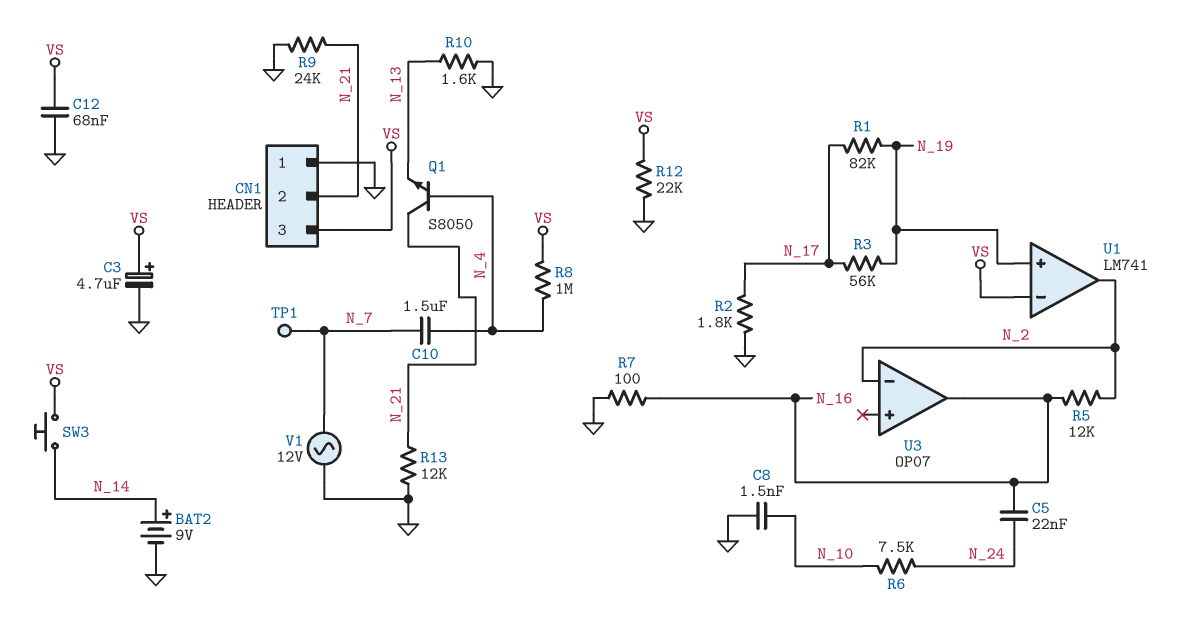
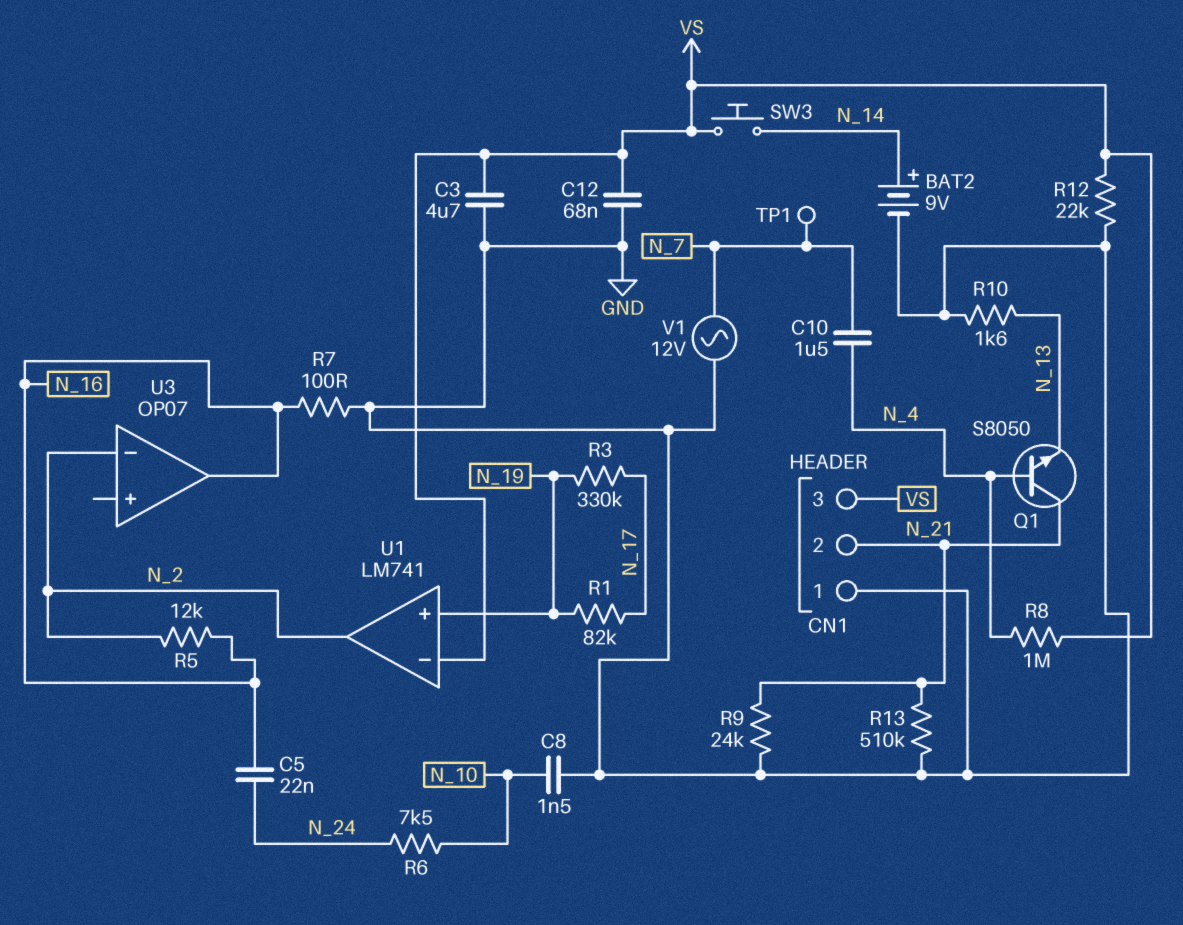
C3: 4.7uF (plus VS, minus GND) -> 4.7uF (GND, VS)
R2: 1.8k (GND, N_17) -> none
R3: 56k (N_17, N_19) -> 330k (N_17, N_19)
R13: 12k (GND, N_21) -> 510k (GND, N_21)

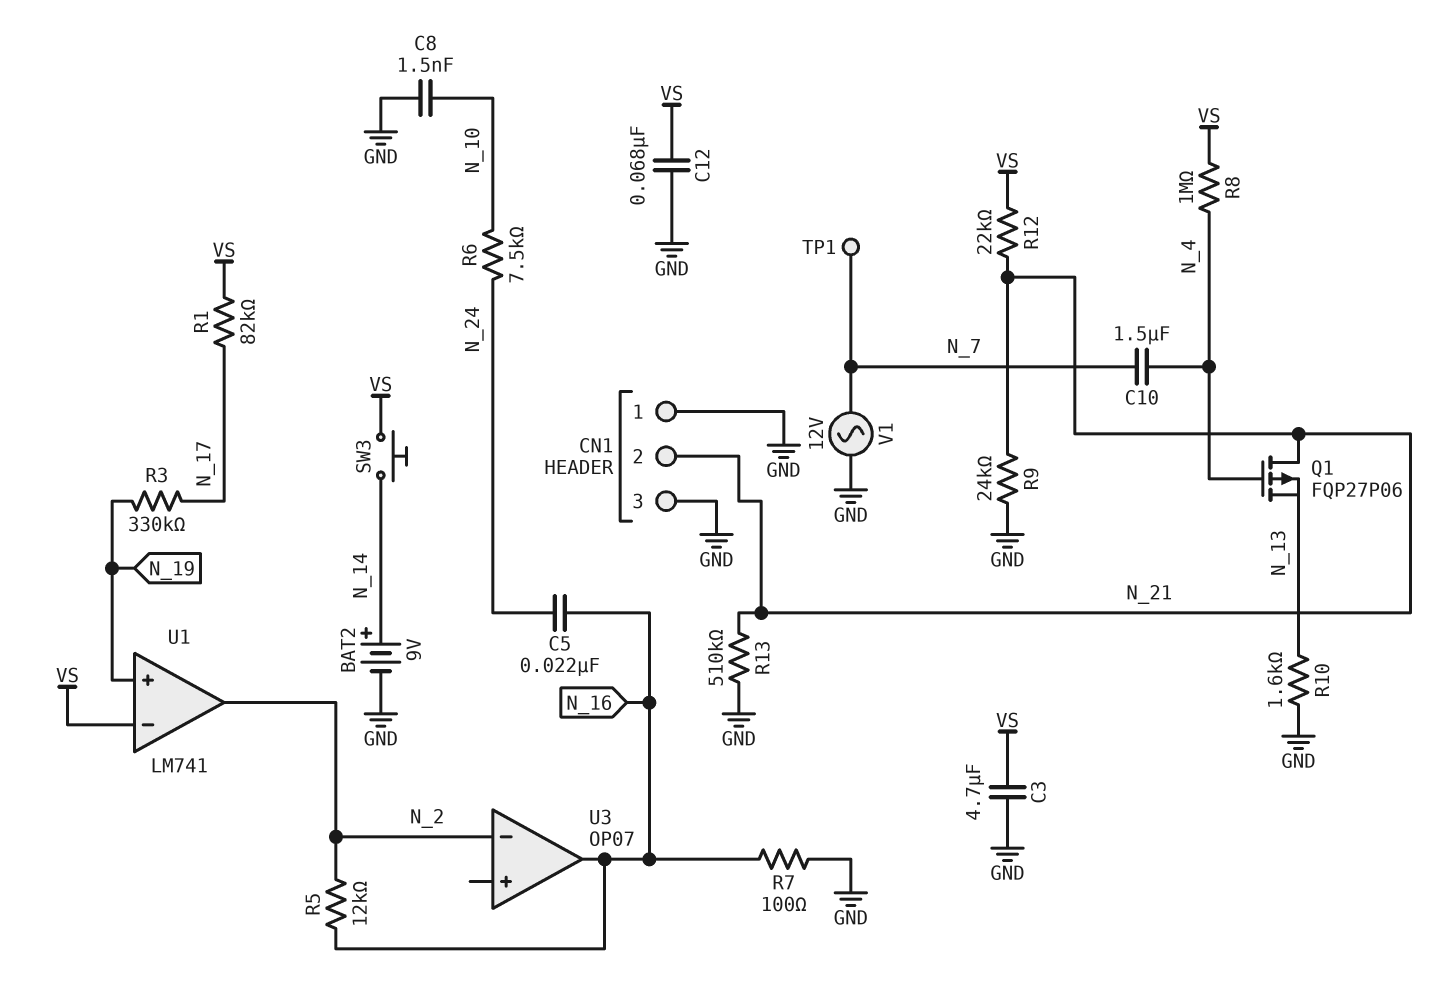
CN1 pin 3: VS -> GND
Q1: NPN S8050 (B N_4, C N_21, E N_13) -> PMOS FQP27P06 (G N_4, D N_21, S N_13)
R1: 82k (N_17, N_19) -> 82k (N_17, VS)
R12: 22k (GND, VS) -> 22k (N_21, VS)

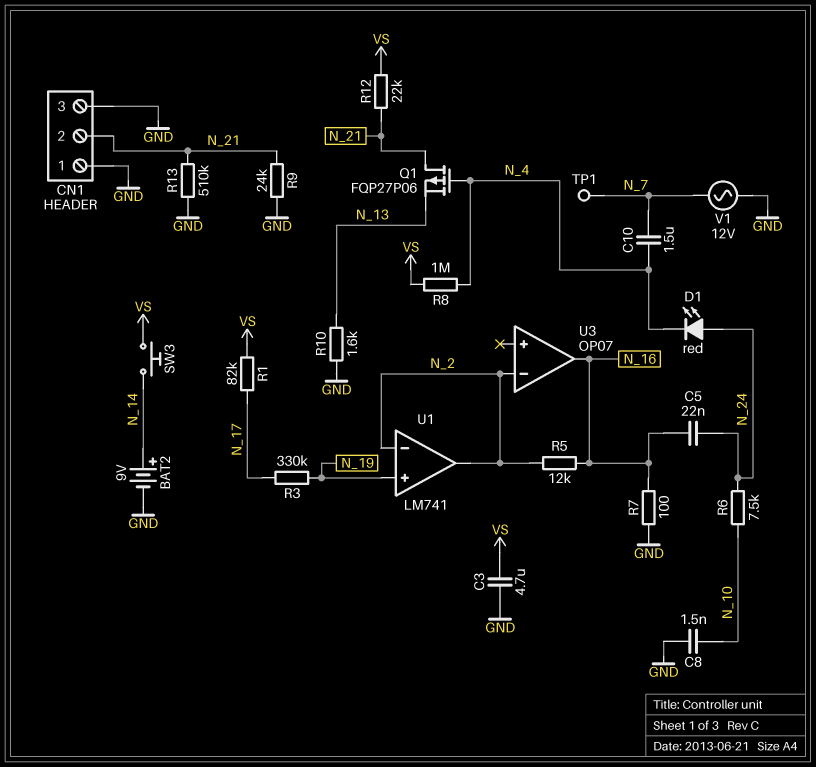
C12: 68nF (GND, VS) -> none
D1: none -> LED red (A N_24, K N_4)
U1 pin in-: VS -> N_2

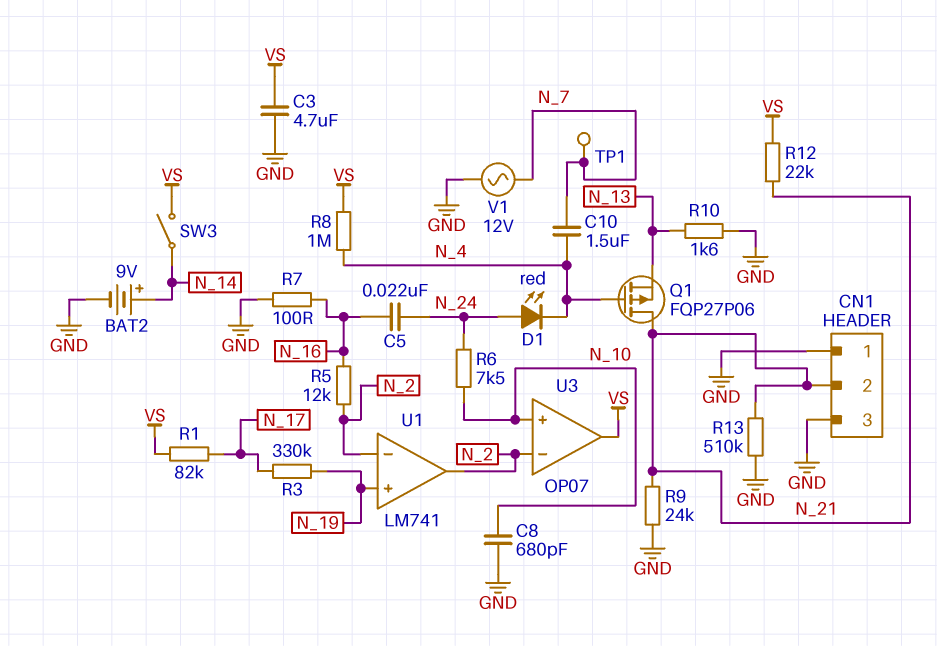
C8: 1.5nF (GND, N_10) -> 680pF (GND, N_10)
SW3: button (N_14, VS) -> switch (N_14, VS)
U3 pin in+: none -> N_10
U3 pin out: N_16 -> VS

